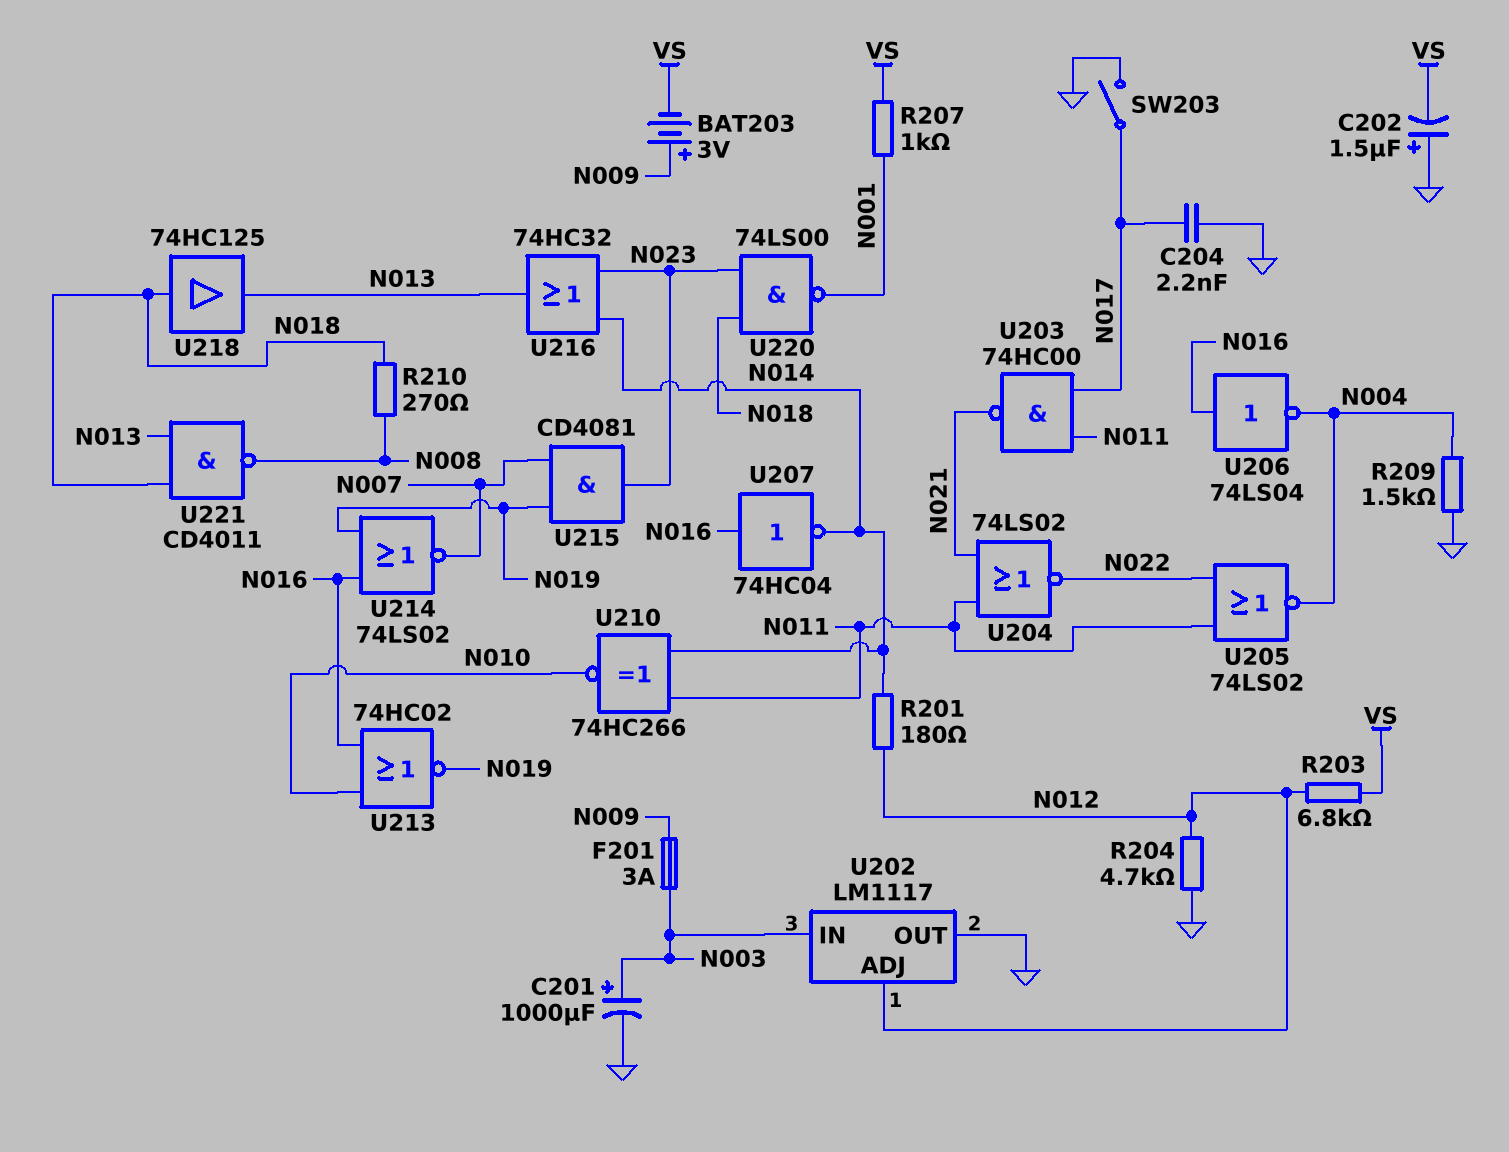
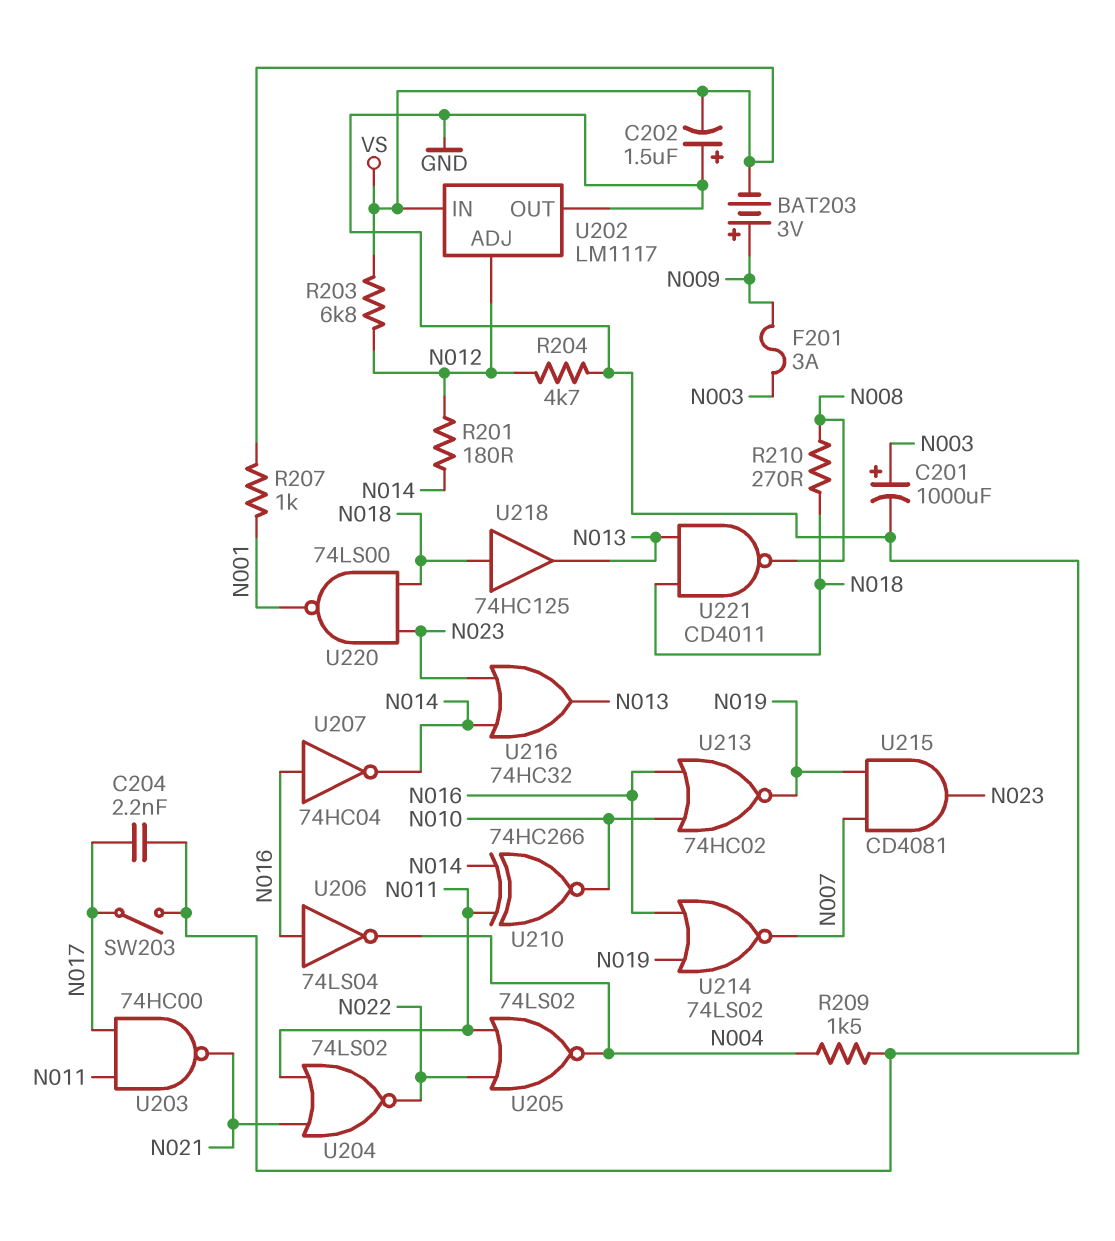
U202 pin IN: N003 -> VS

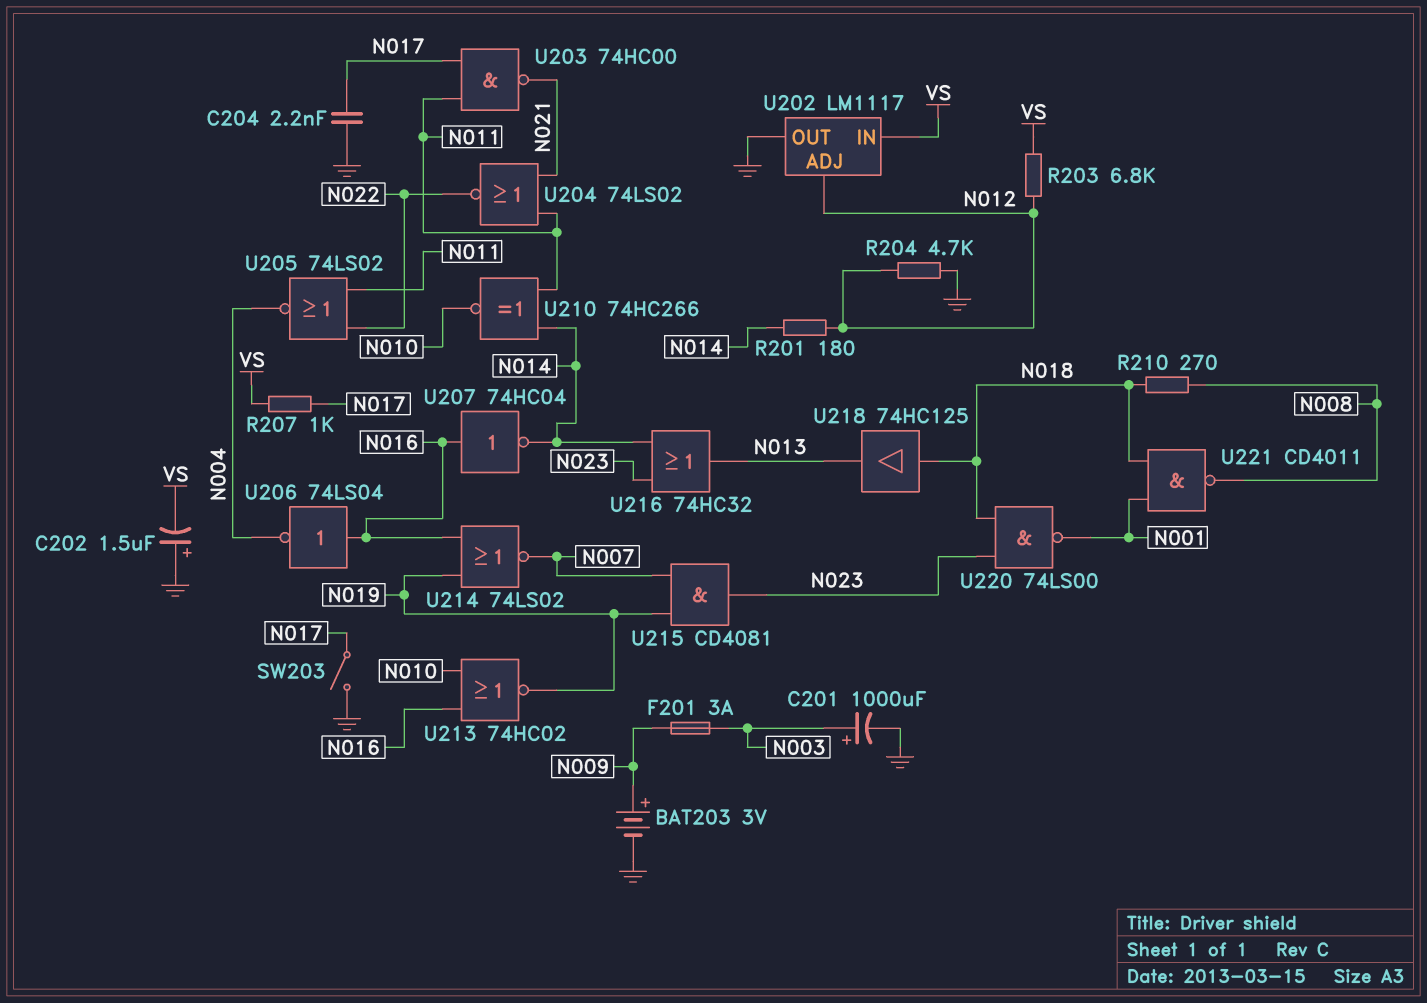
BAT203: 3V (plus N009, minus VS) -> 3V (plus N009, minus GND)
R207: 1k (N001, VS) -> 1k (N017, VS)
R209: 1.5k (GND, N004) -> none
U221: NAND CD4011 (in N013, in N018, out N008) -> NAND CD4011 (in N001, in N018, out N008)

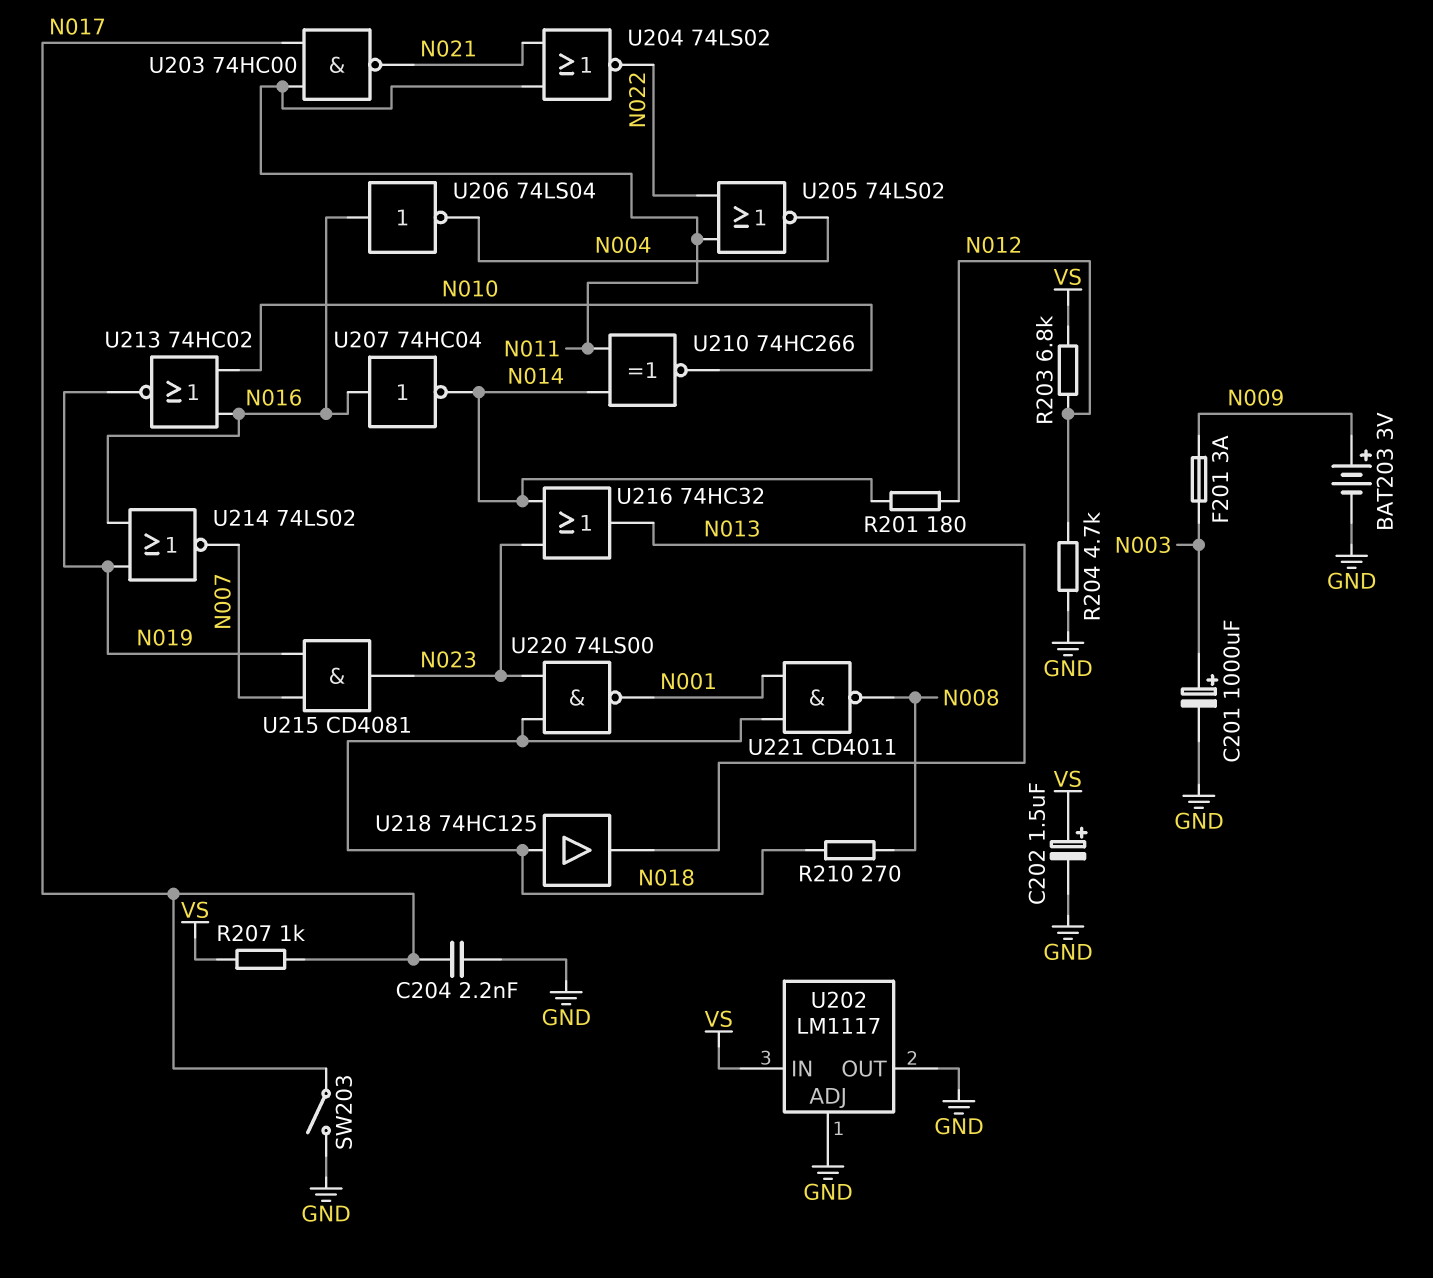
C202: 1.5uF (plus GND, minus VS) -> 1.5uF (plus VS, minus GND)
U202 pin ADJ: N012 -> GND

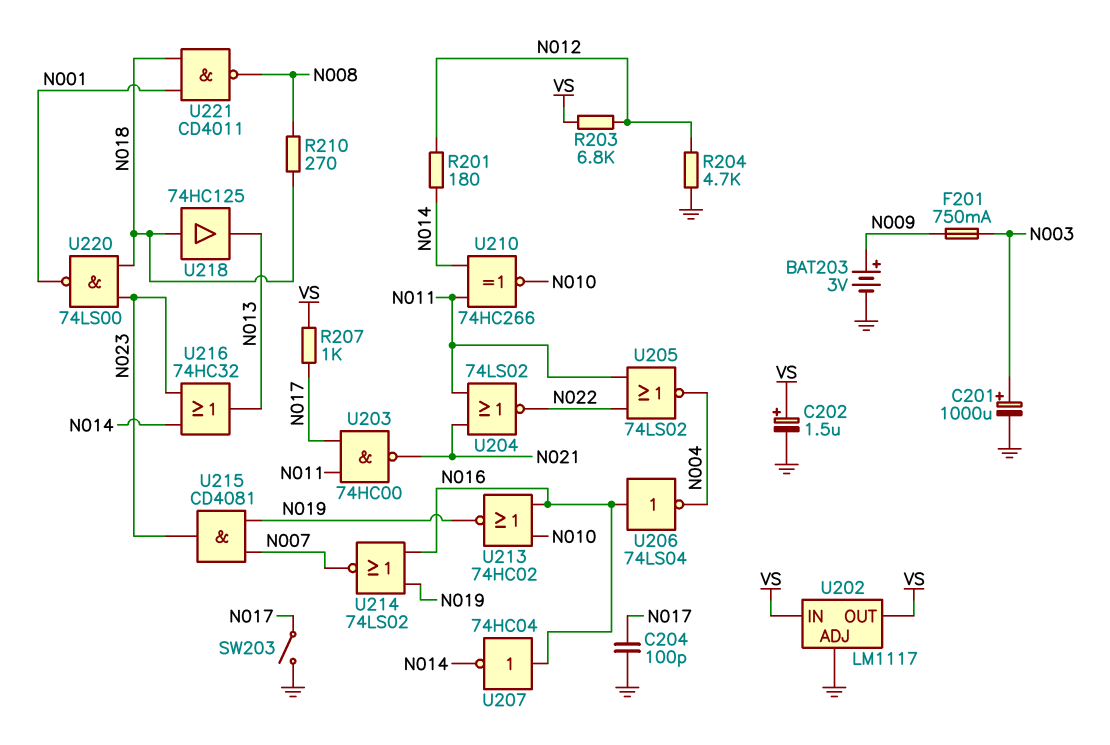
C204: 2.2nF (GND, N017) -> 100pF (GND, N017)
F201: 3A (N003, N009) -> 750mA (N003, N009)
U202 pin OUT: GND -> VS

